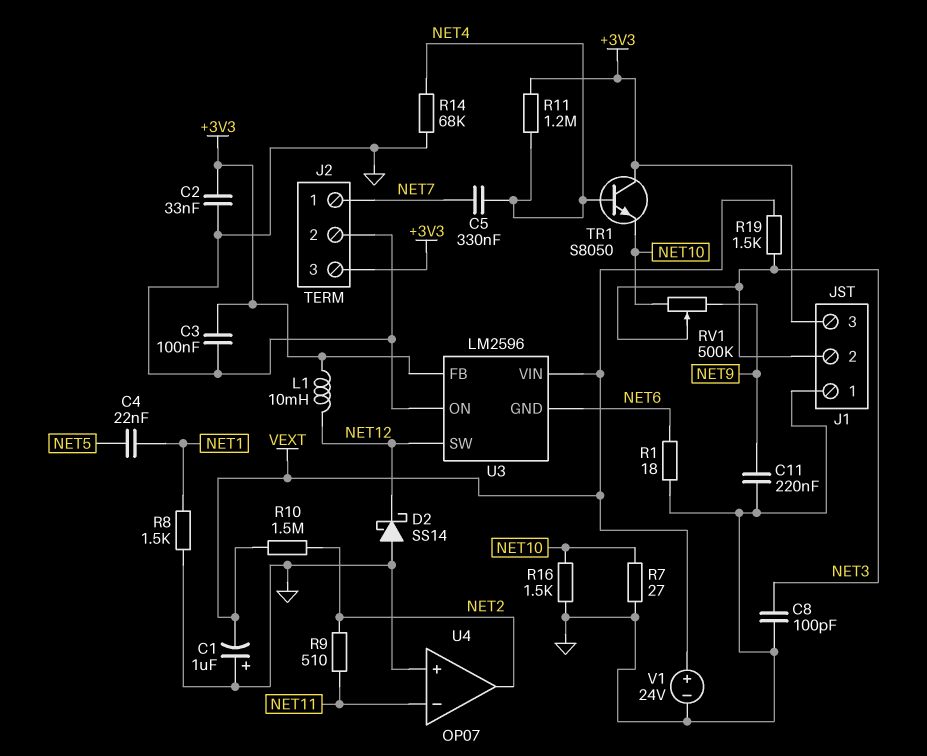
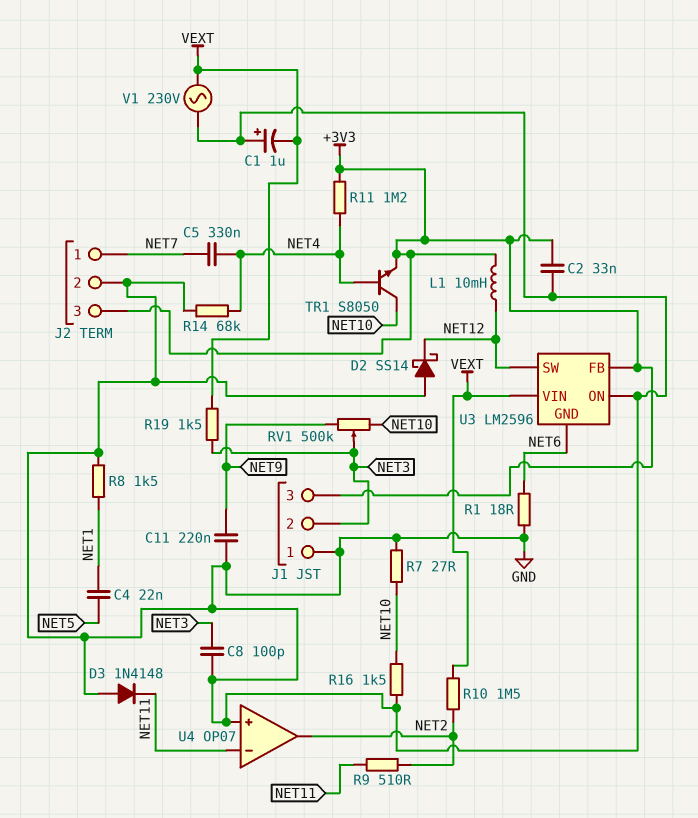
C3: 100nF (+3V3, GND) -> none
D3: none -> diode 1N4148 (A GND, K NET11)
TR1: NPN S8050 (B NET4, C +3V3, E NET10) -> NPN S8050 (B NET4, C NET10, E +3V3)
V1: 24V (plus VEXT, minus GND) -> AC 230V (GND, VEXT)

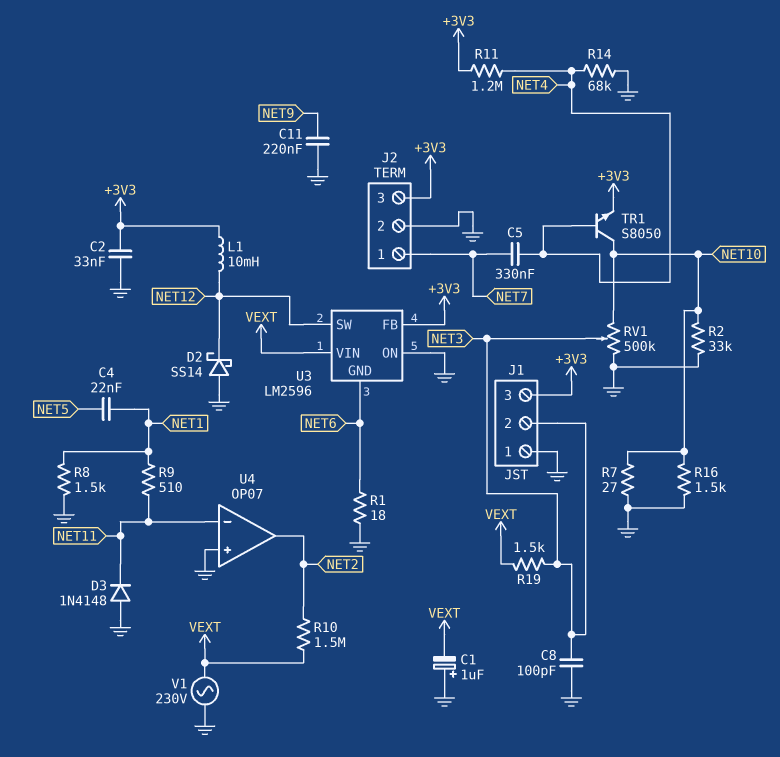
R2: none -> 33k (GND, NET10)
R9: 510 (NET2, NET11) -> 510 (NET1, NET11)
RV1: 500k (NET9, NET10, wiper NET3) -> 500k (GND, NET10, wiper NET3)

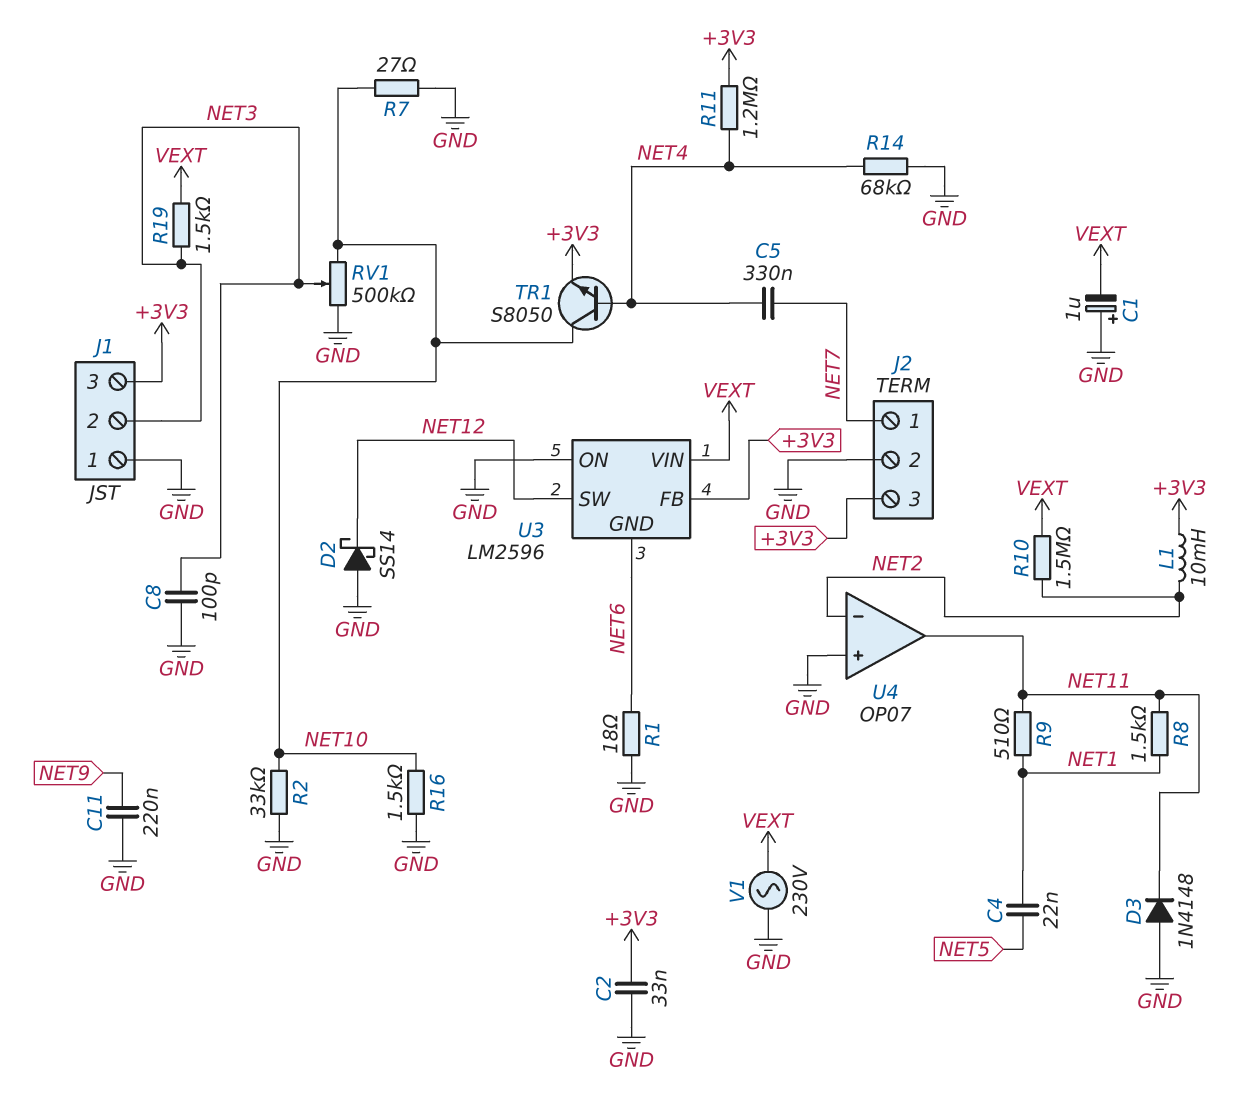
L1: 10mH (+3V3, NET12) -> 10mH (+3V3, NET2)
R8: 1.5k (GND, NET1) -> 1.5k (NET1, NET11)
U4 pin in-: NET11 -> NET2
U4 pin out: NET2 -> NET11

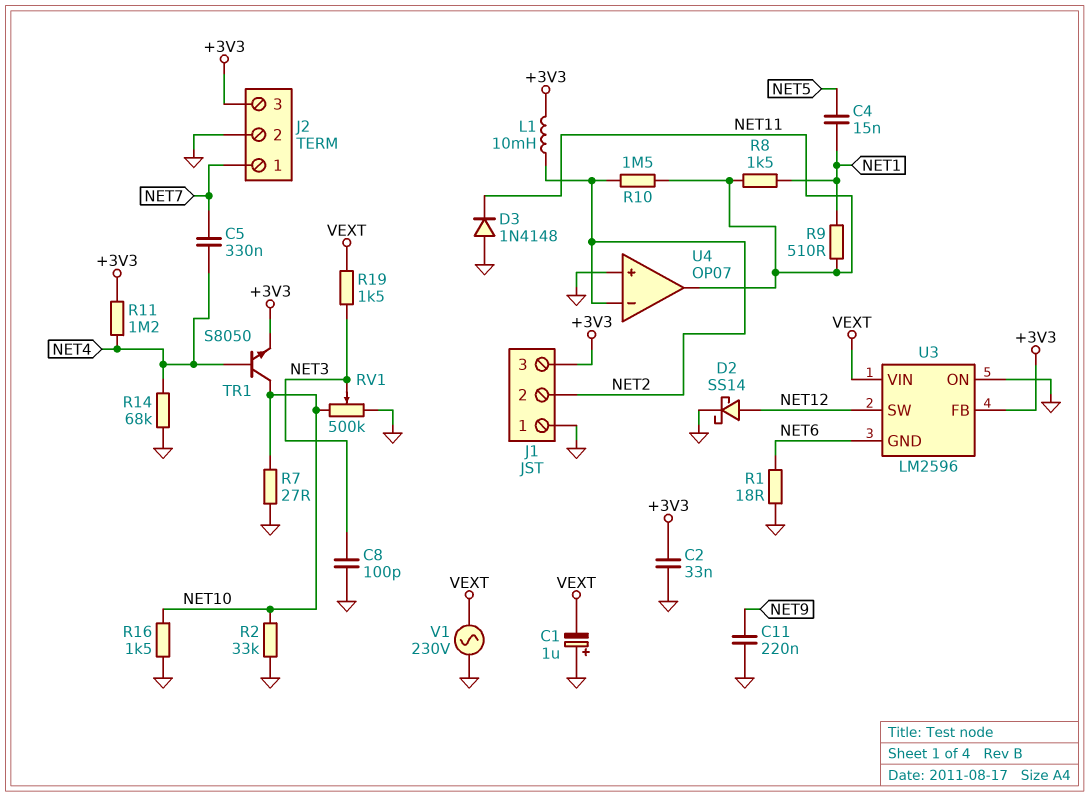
C4: 22nF (NET1, NET5) -> 15nF (NET1, NET5)
D2: schottky SS14 (A GND, K NET12) -> schottky SS14 (A NET12, K GND)
J1 pin 2: NET3 -> NET2
R10: 1.5M (NET2, VEXT) -> 1.5M (NET2, NET11)

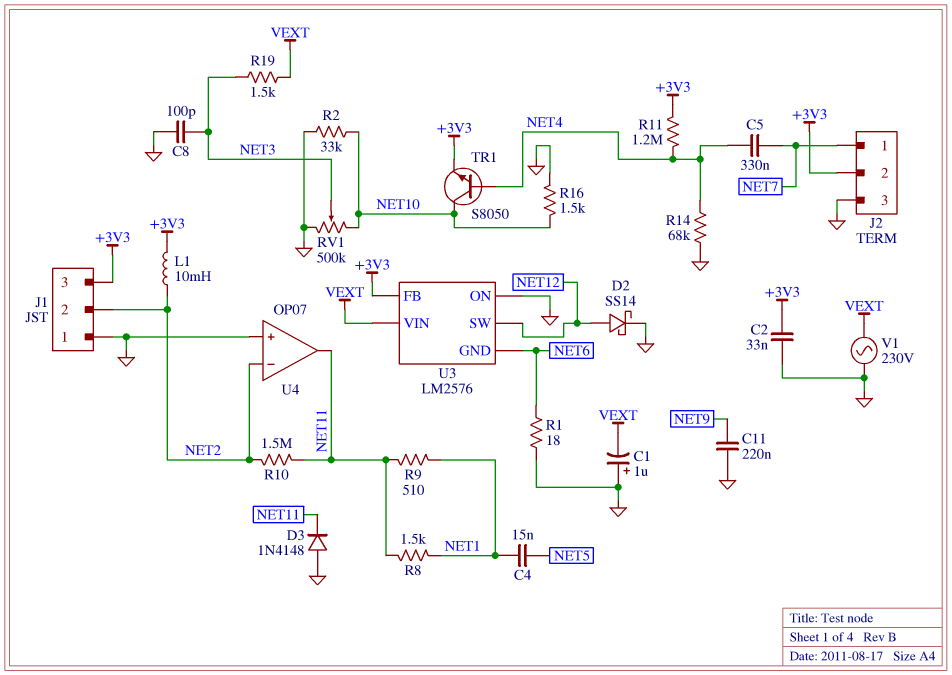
J2 pin 2: GND -> +3V3
J2 pin 3: +3V3 -> GND
R7: 27 (GND, NET10) -> none
U3: LM2596 -> LM2576

